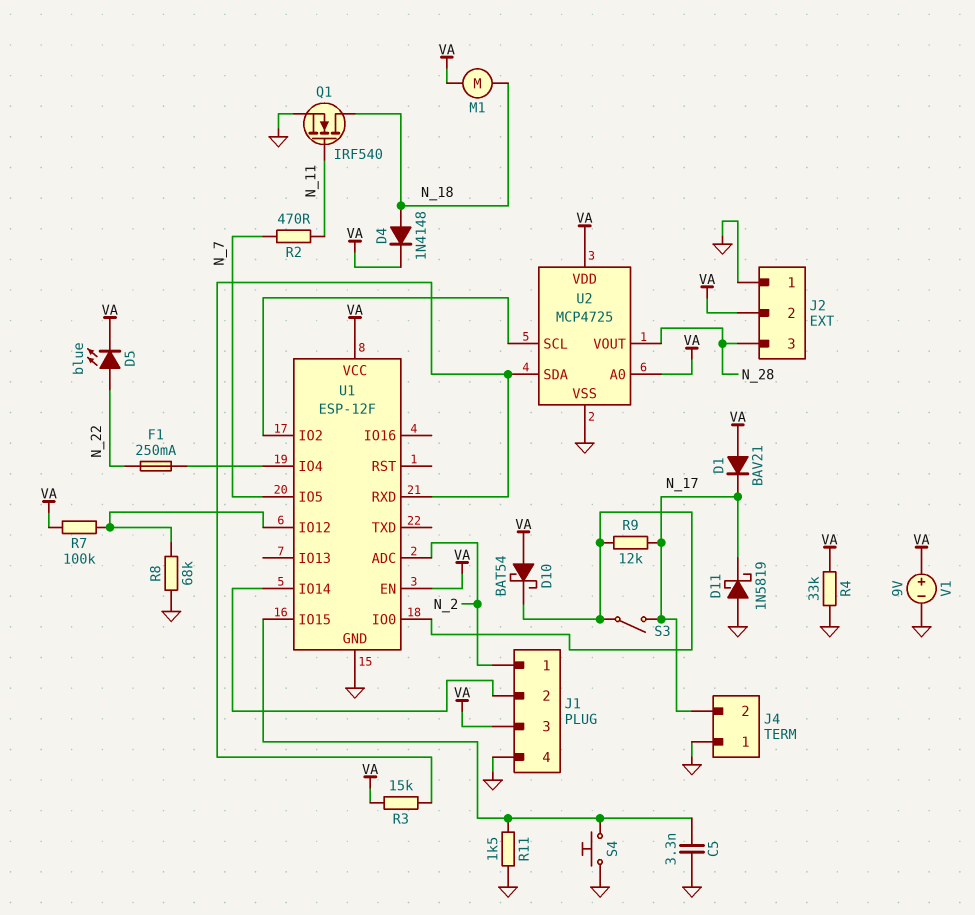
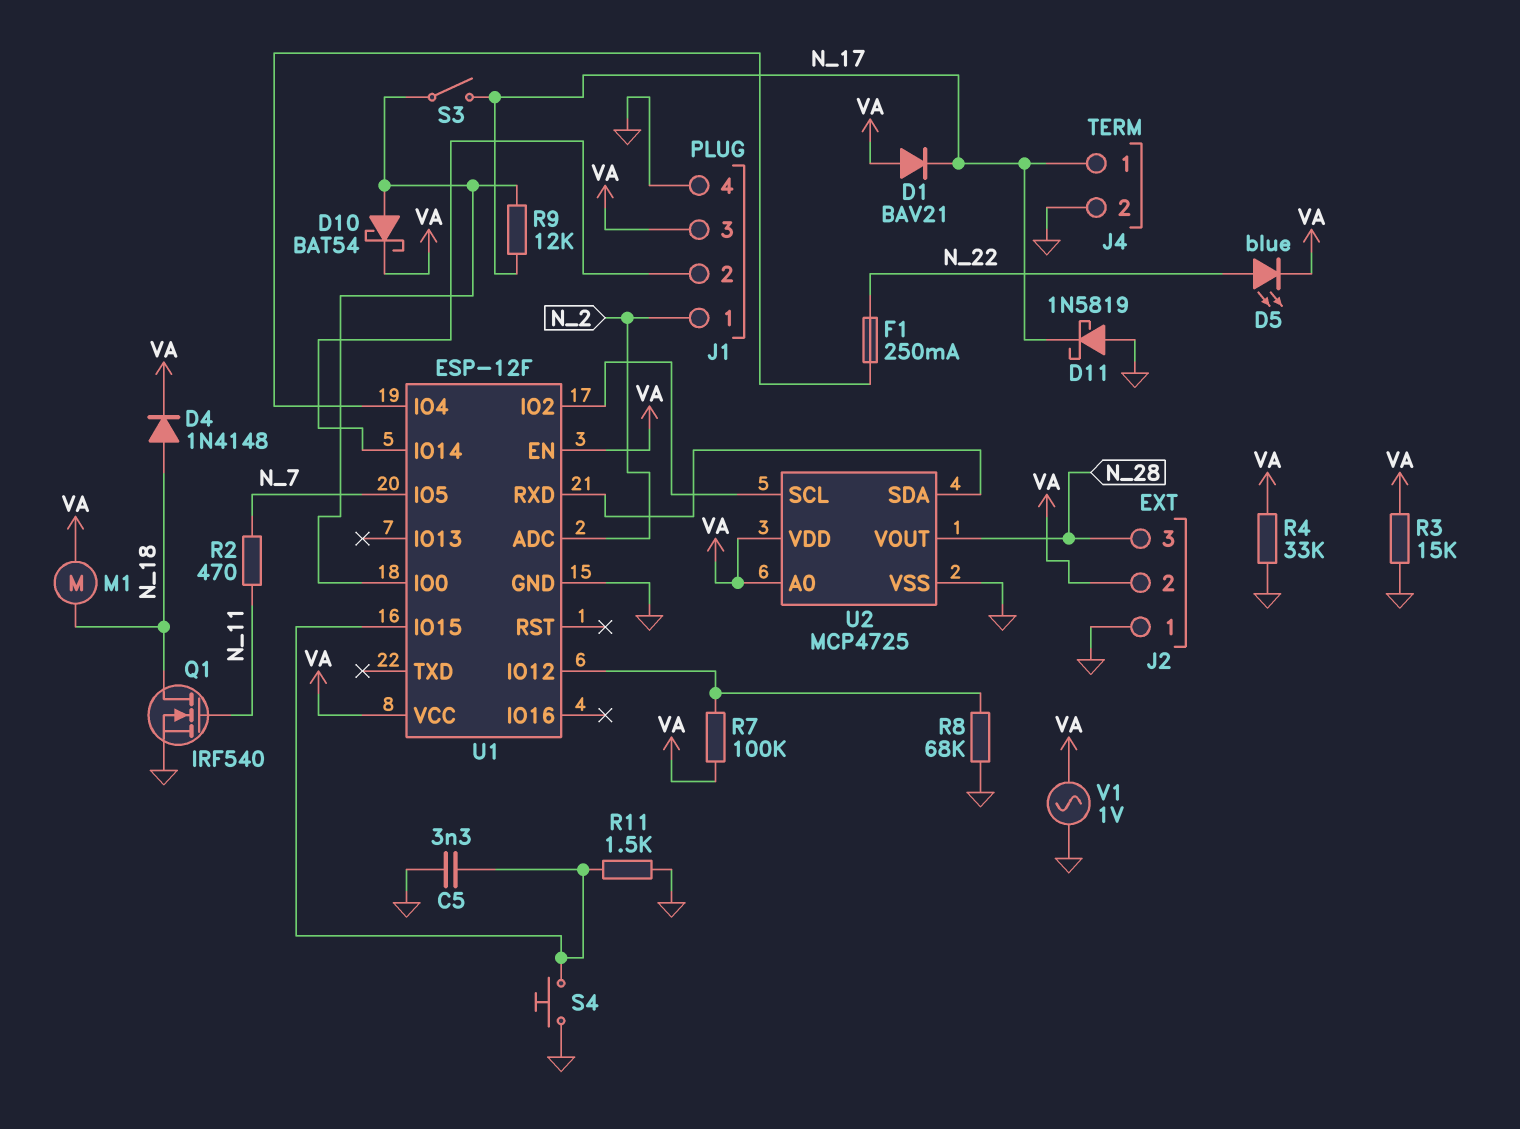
D10: schottky BAT54 (A VA, K U1/IO0) -> schottky BAT54 (A U1/IO0, K VA)
J4 pin 1: GND -> N_17
J4 pin 2: N_17 -> GND
R3: 15k (U1/RXD, VA) -> 15k (GND, VA)
V1: 9V (plus VA, minus GND) -> AC 1V (GND, VA)

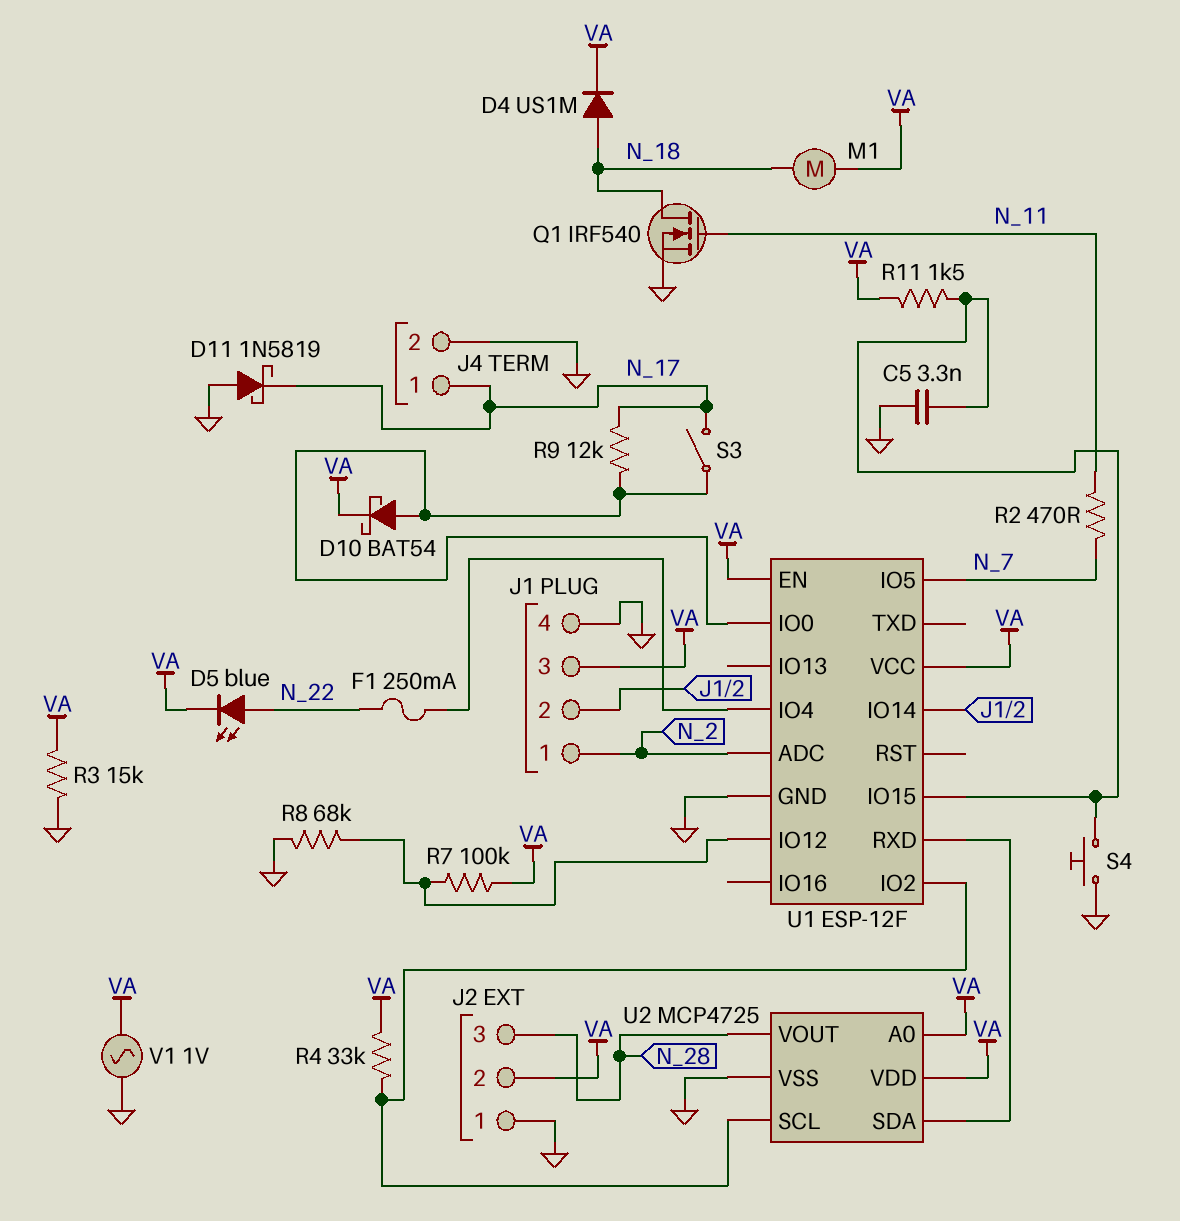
D1: diode BAV21 (A VA, K N_17) -> none
D4: diode 1N4148 (A N_18, K VA) -> diode US1M (A N_18, K VA)
R4: 33k (GND, VA) -> 33k (U1/IO2, VA)
R11: 1.5k (GND, U1/IO15) -> 1.5k (U1/IO15, VA)

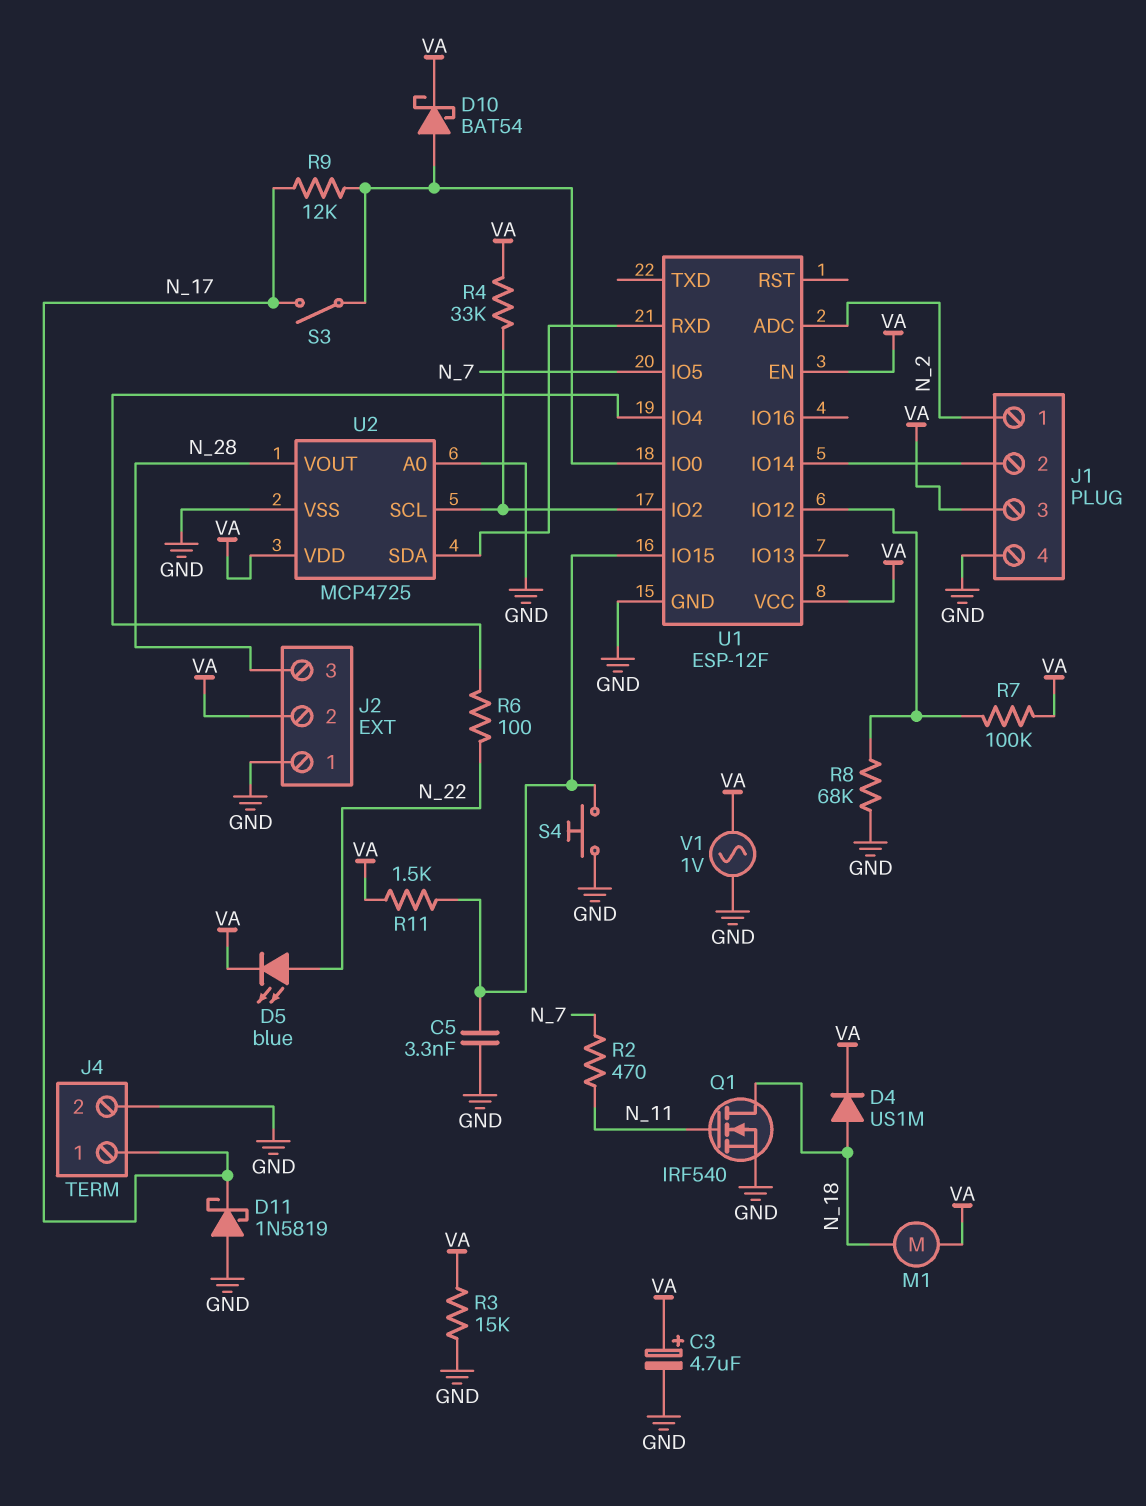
C3: none -> 4.7uF (plus VA, minus GND)
F1: 250mA (N_22, U1/IO4) -> none
R6: none -> 100 (N_22, U1/IO4)
U2 pin A0: VA -> GND

